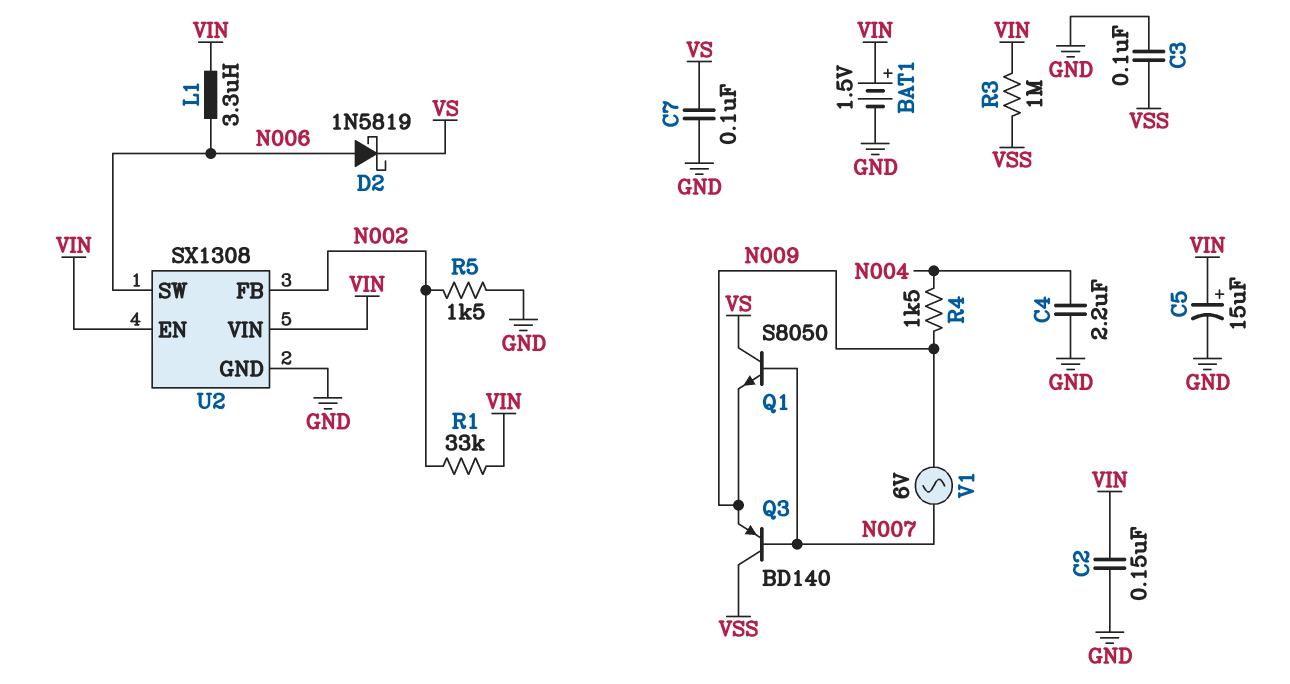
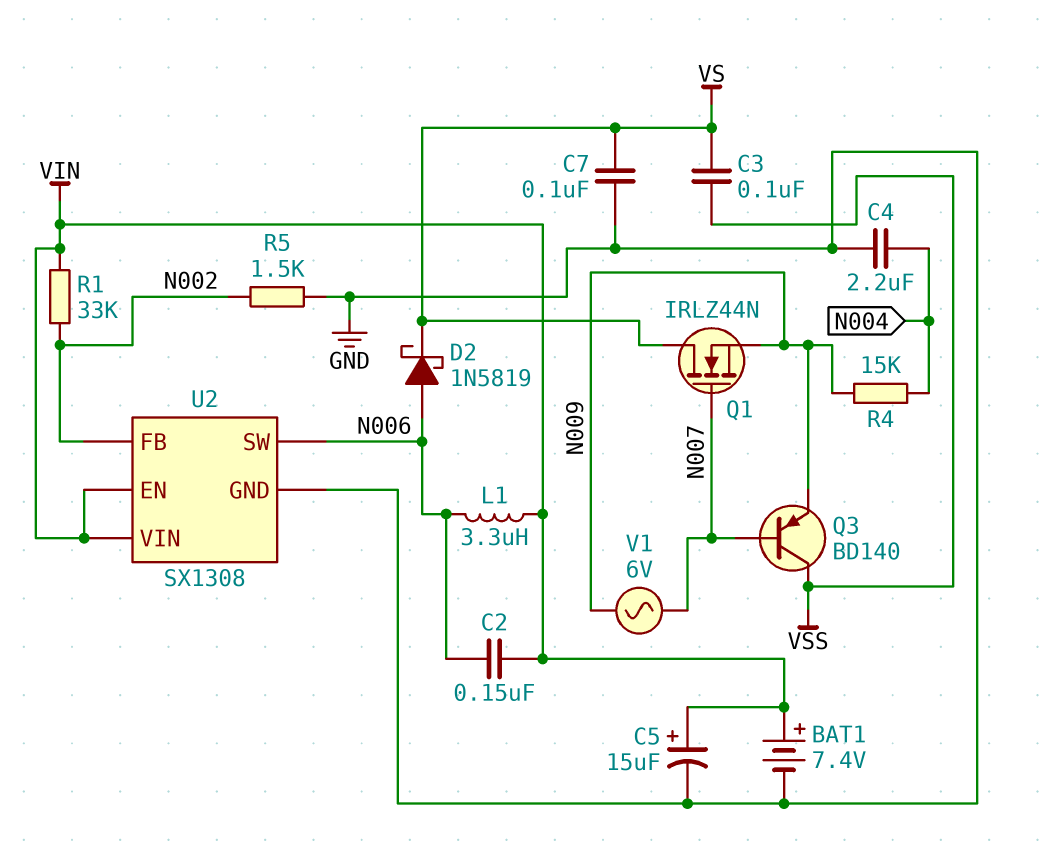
BAT1: 1.5V (plus VIN, minus GND) -> 7.4V (plus VIN, minus GND)
C2: 150nF (GND, VIN) -> 150nF (N006, VIN)
C3: 100nF (GND, VSS) -> 100nF (VS, VSS)
Q1: NPN S8050 (B N007, C VS, E N009) -> NMOS IRLZ44N (G N007, D VS, S N009)
R3: 1M (VIN, VSS) -> none
R4: 1.5k (N004, N009) -> 15k (N004, N009)

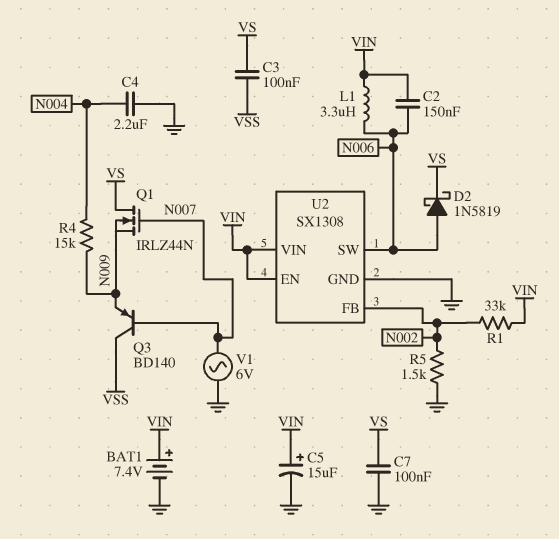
V1: AC 6V (N007, N009) -> AC 6V (GND, N007)

